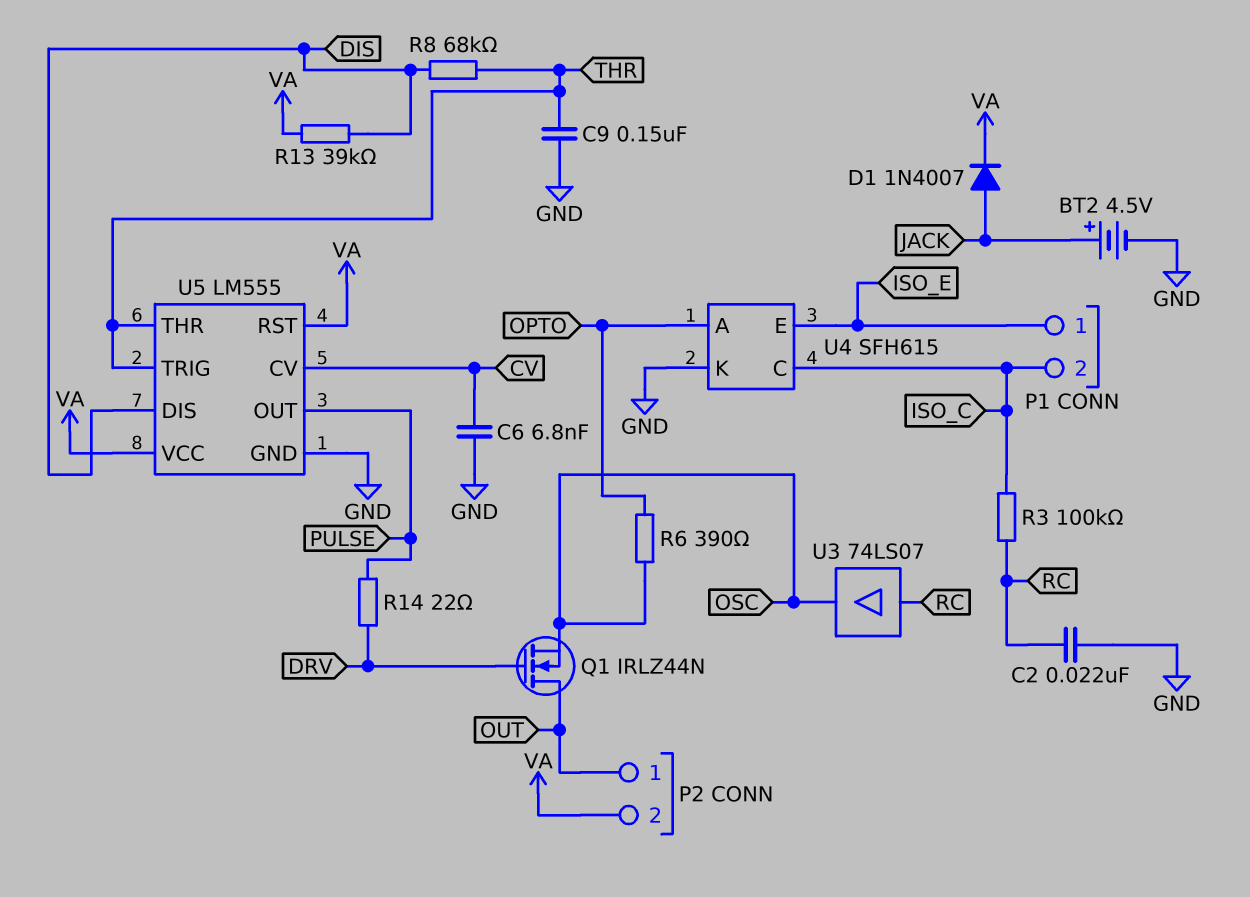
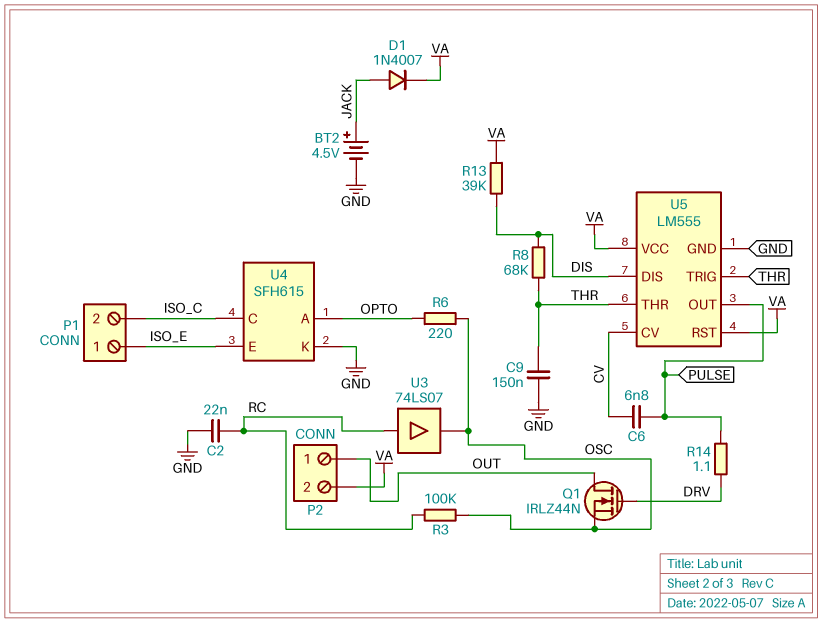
C6: 6.8nF (CV, GND) -> 6.8nF (CV, PULSE)
R3: 100k (ISO_C, RC) -> 100k (OSC, RC)
R6: 390 (OPTO, OSC) -> 220 (OPTO, OSC)
R14: 22 (DRV, PULSE) -> 1.1 (DRV, PULSE)

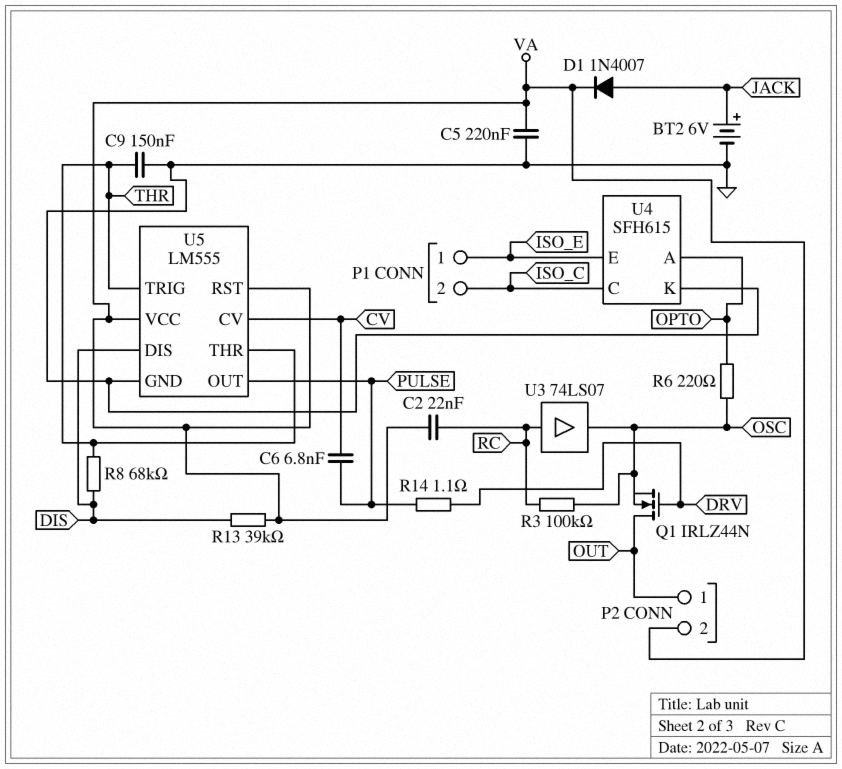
BT2: 4.5V (plus JACK, minus GND) -> 6V (plus JACK, minus GND)
C2: 22nF (GND, RC) -> 22nF (RC, VA)
C5: none -> 220nF (GND, VA)

